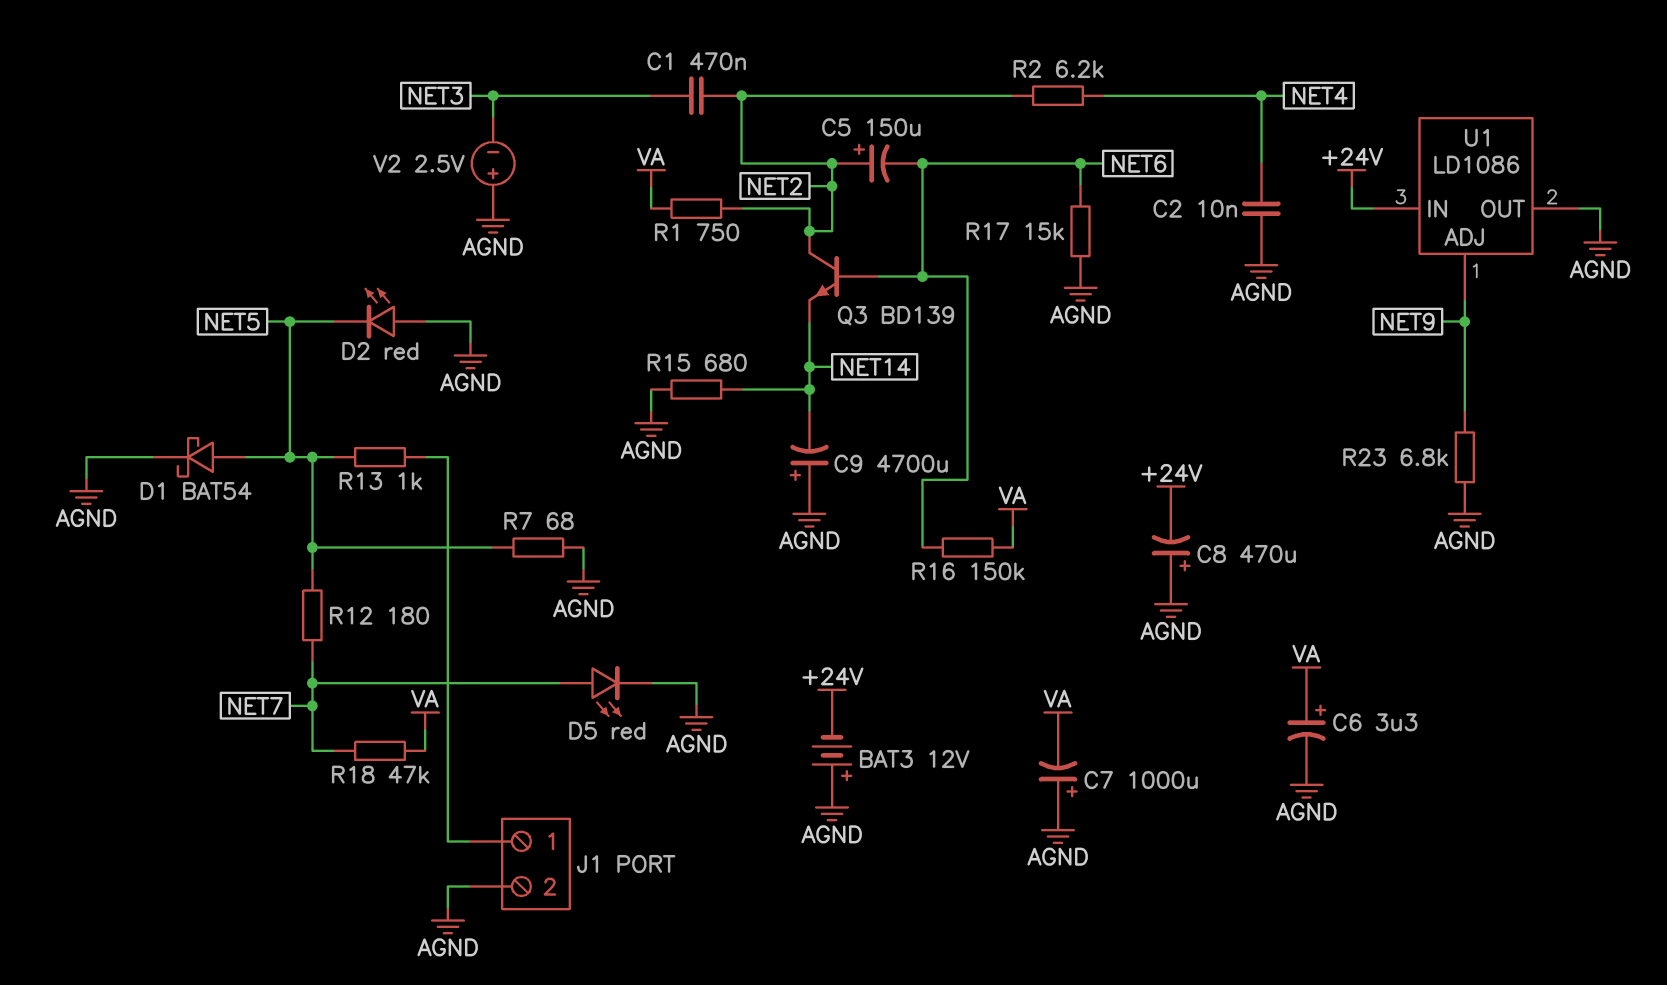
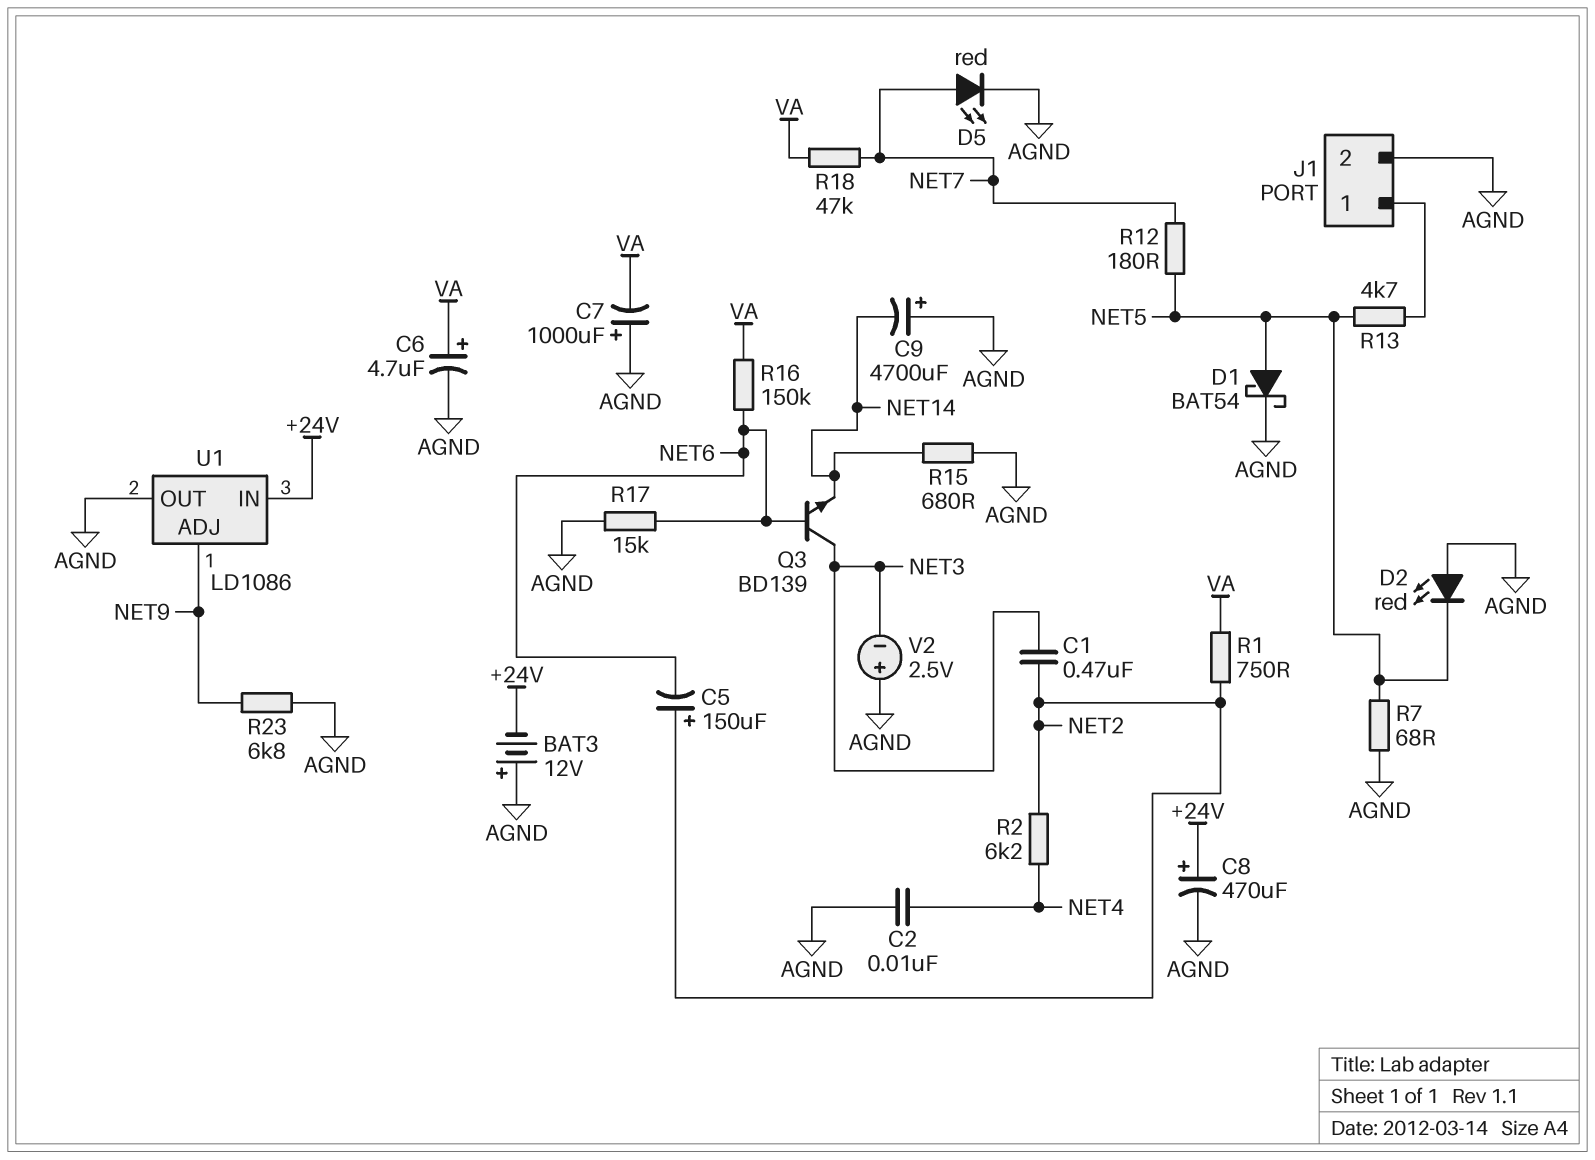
C6: 3.3uF (plus VA, minus AGND) -> 4.7uF (plus VA, minus AGND)
C8: 470uF (plus AGND, minus +24V) -> 470uF (plus +24V, minus AGND)
Q3: NPN BD139 (B NET6, C NET2, E NET14) -> NPN BD139 (B NET6, C NET3, E NET14)
R13: 1k (J1/1, NET5) -> 4.7k (J1/1, NET5)

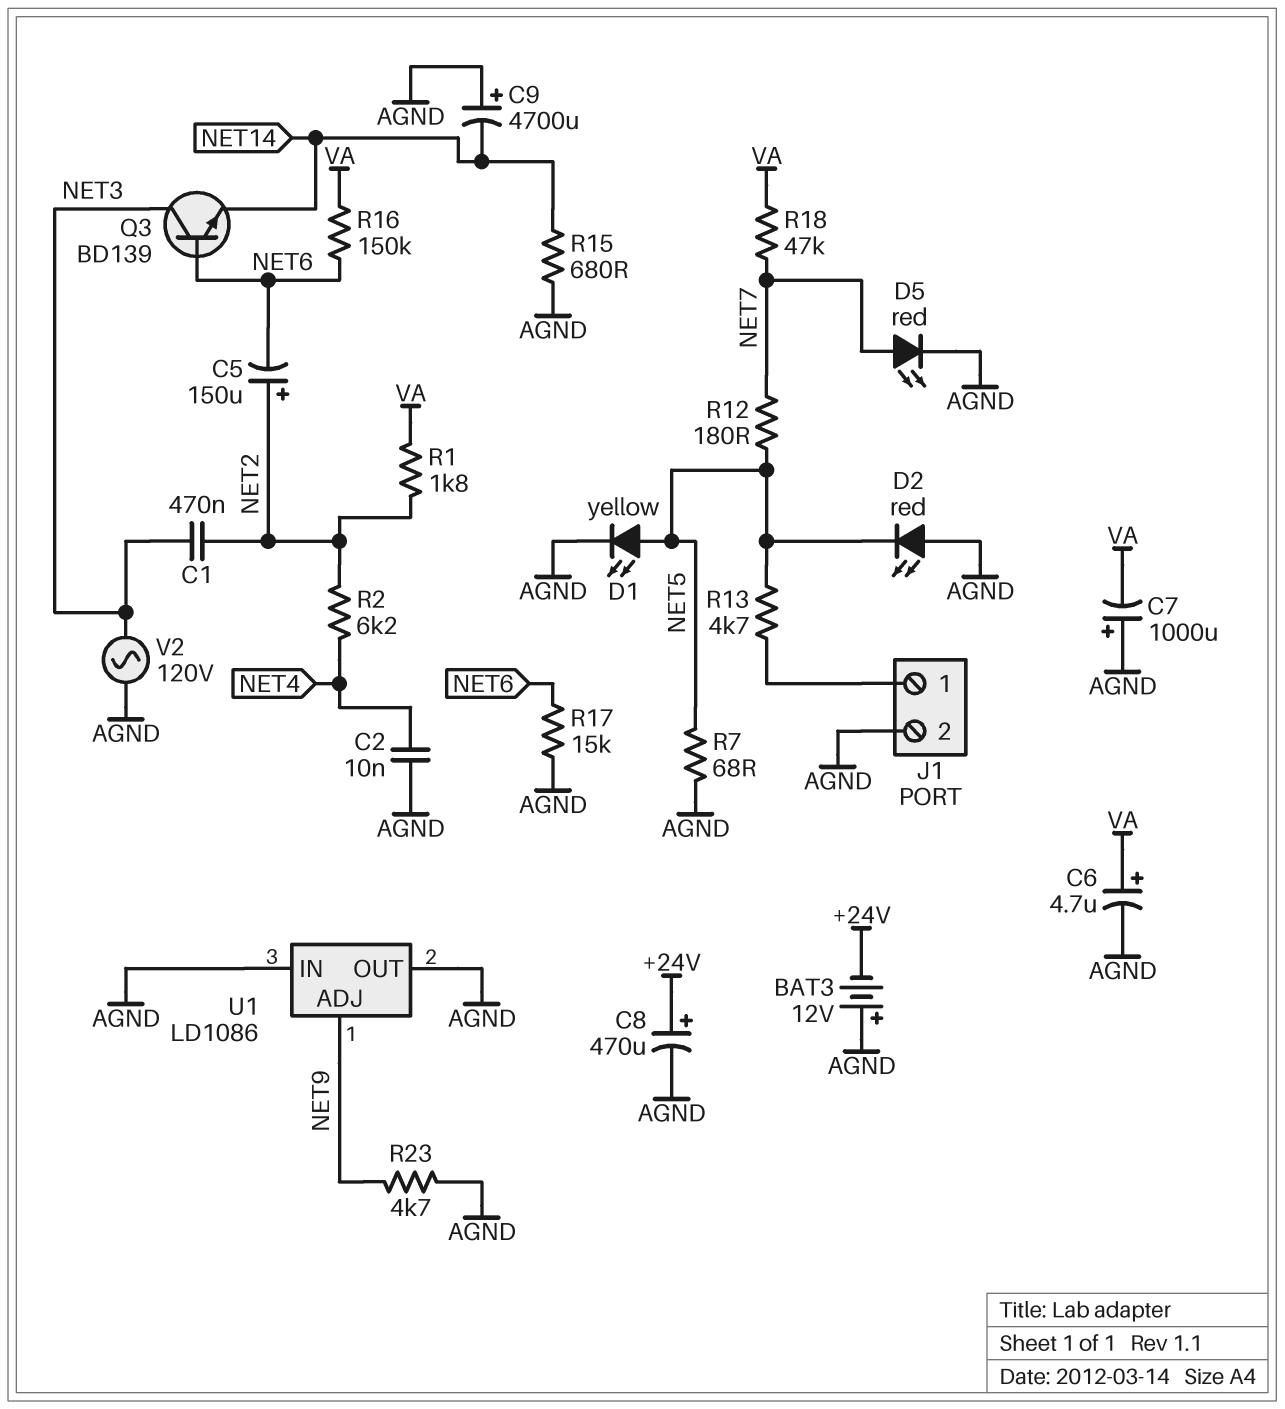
D1: schottky BAT54 (A NET5, K AGND) -> LED yellow (A NET5, K AGND)
R1: 750 (NET2, VA) -> 1.8k (NET2, VA)
R23: 6.8k (AGND, NET9) -> 4.7k (AGND, NET9)
U1 pin IN: +24V -> AGND
V2: 2.5V (plus AGND, minus NET3) -> AC 120V (AGND, NET3)

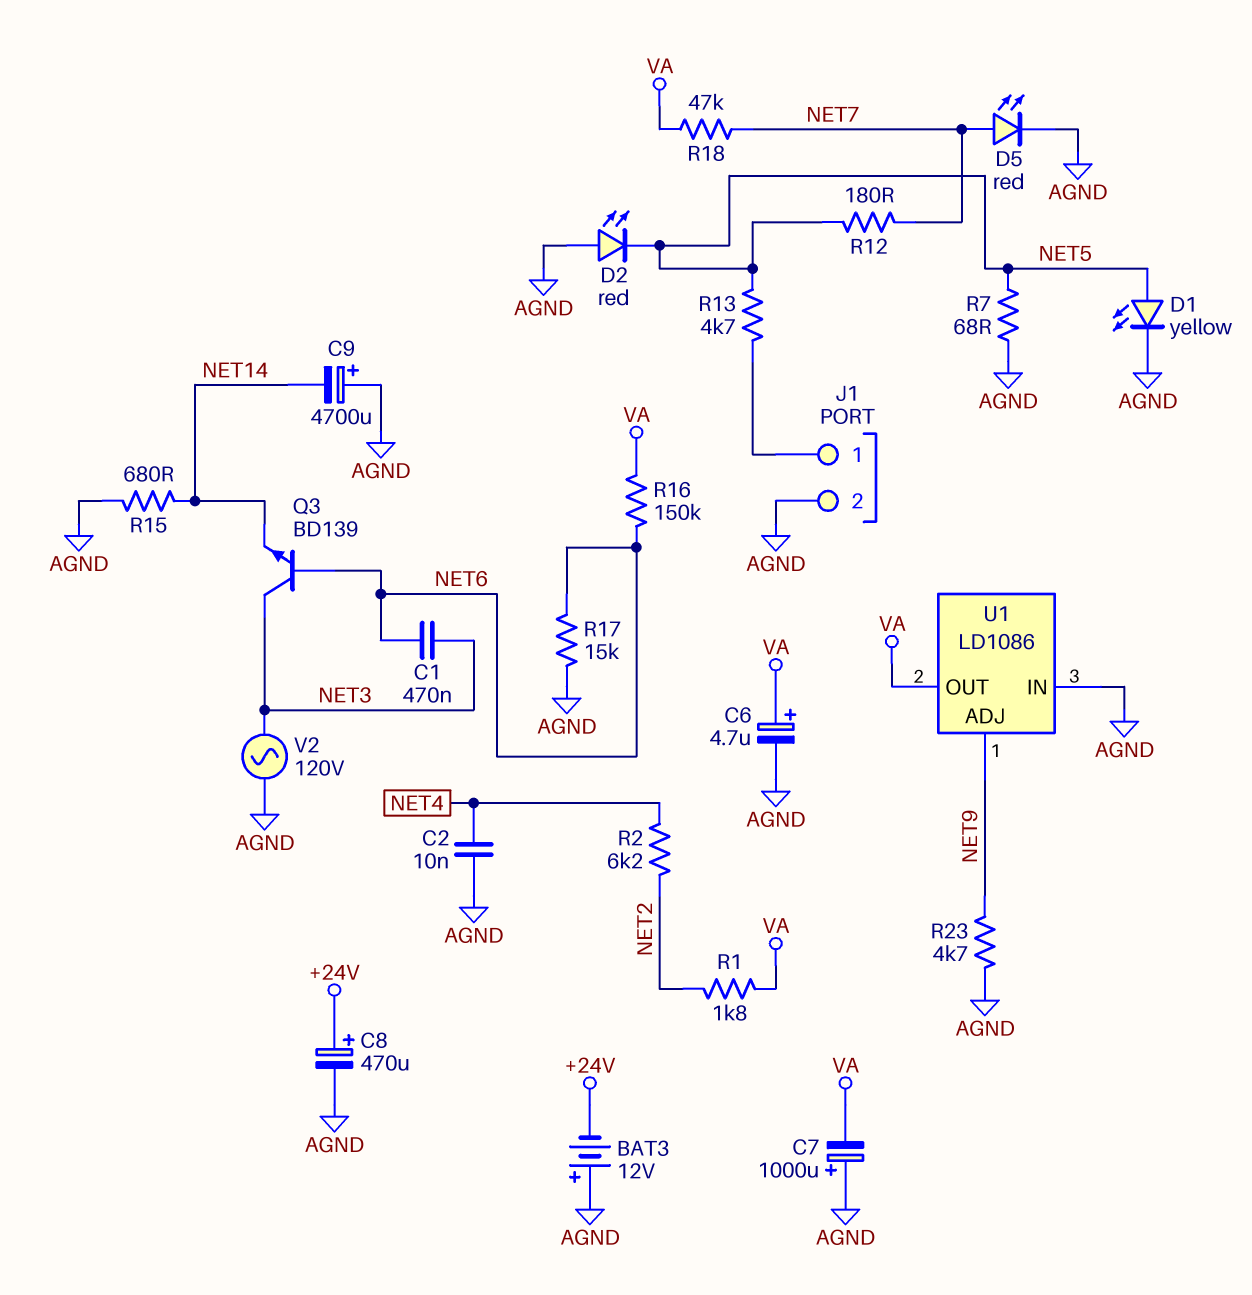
C1: 470nF (NET2, NET3) -> 470nF (NET3, NET6)
C5: 150uF (plus NET2, minus NET6) -> none
U1 pin OUT: AGND -> VA

